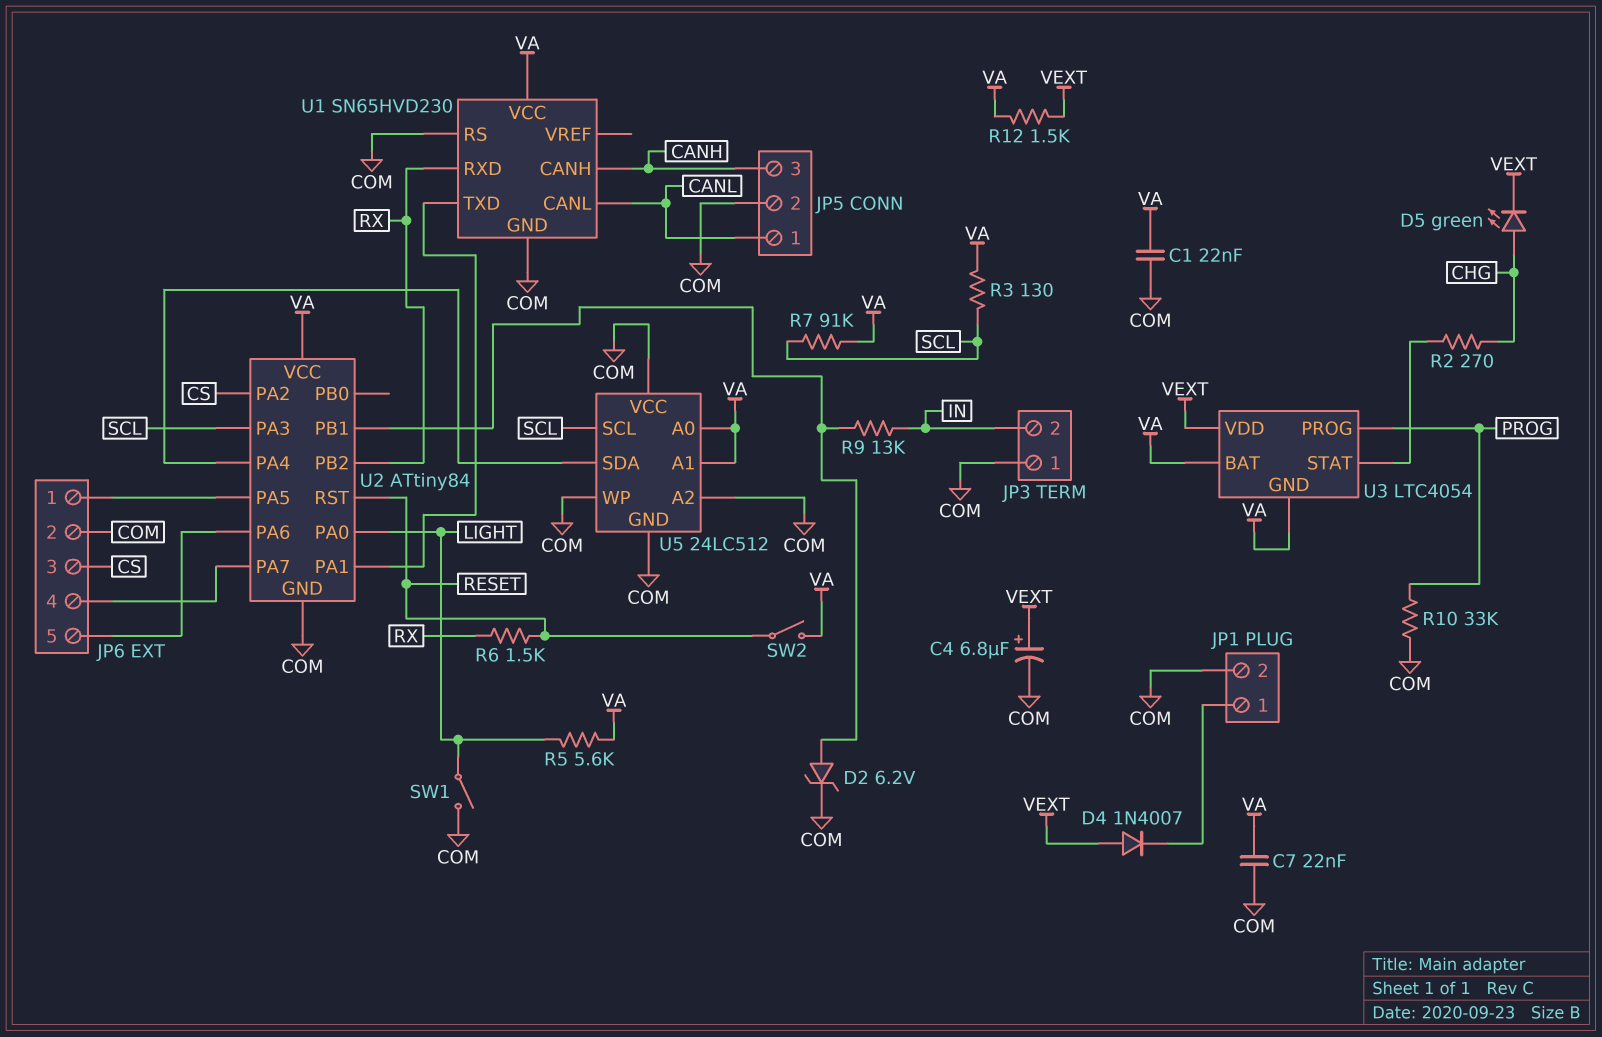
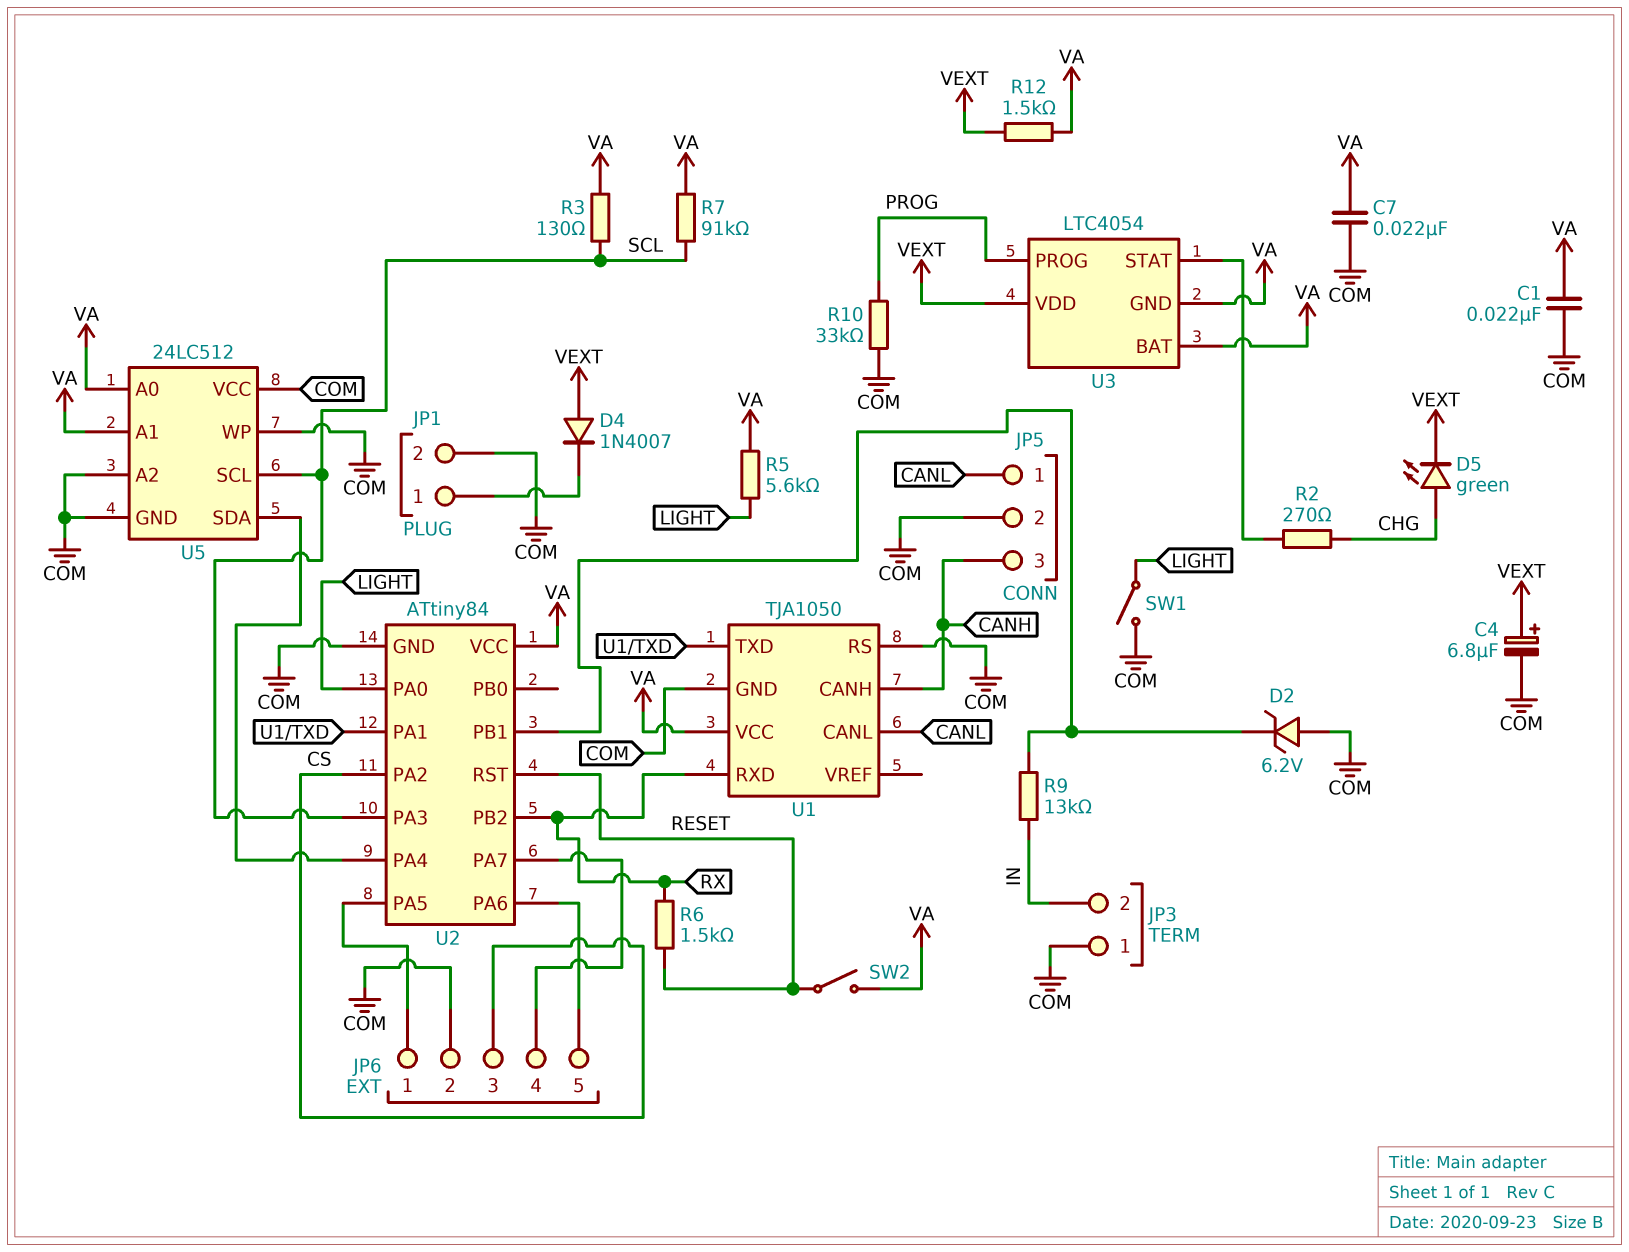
D2: zener 6.2V (A U2/PB1, K COM) -> zener 6.2V (A COM, K U2/PB1)
U1: SN65HVD230 -> TJA1050

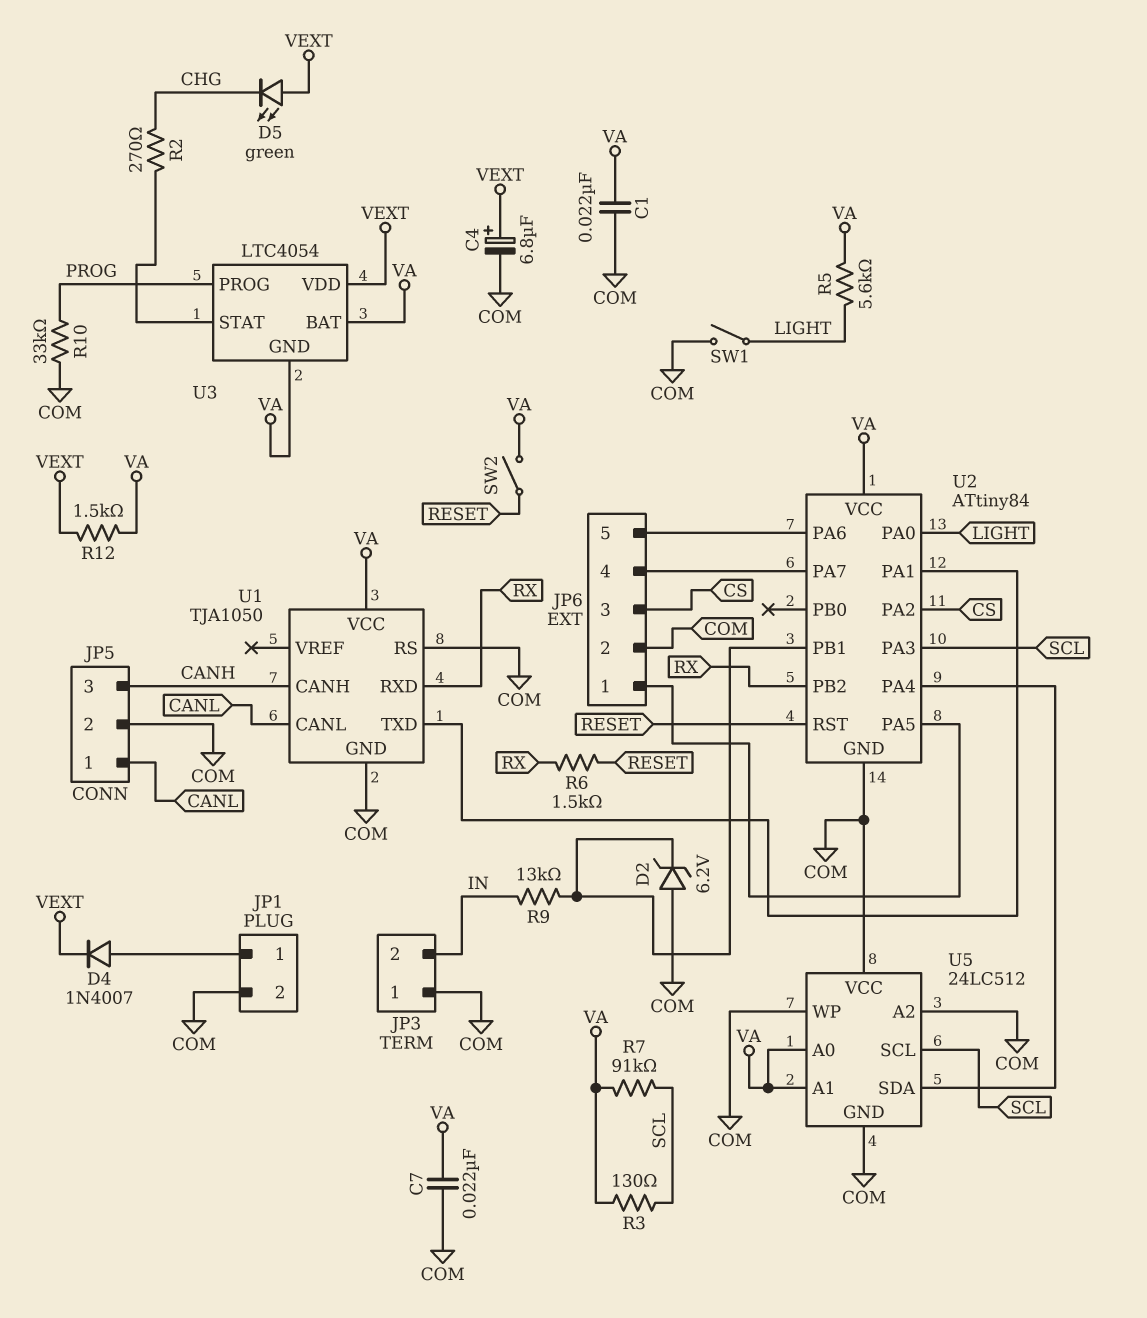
D4: diode 1N4007 (A VEXT, K JP1/1) -> diode 1N4007 (A JP1/1, K VEXT)
D5: LED green (A CHG, K VEXT) -> LED green (A VEXT, K CHG)

